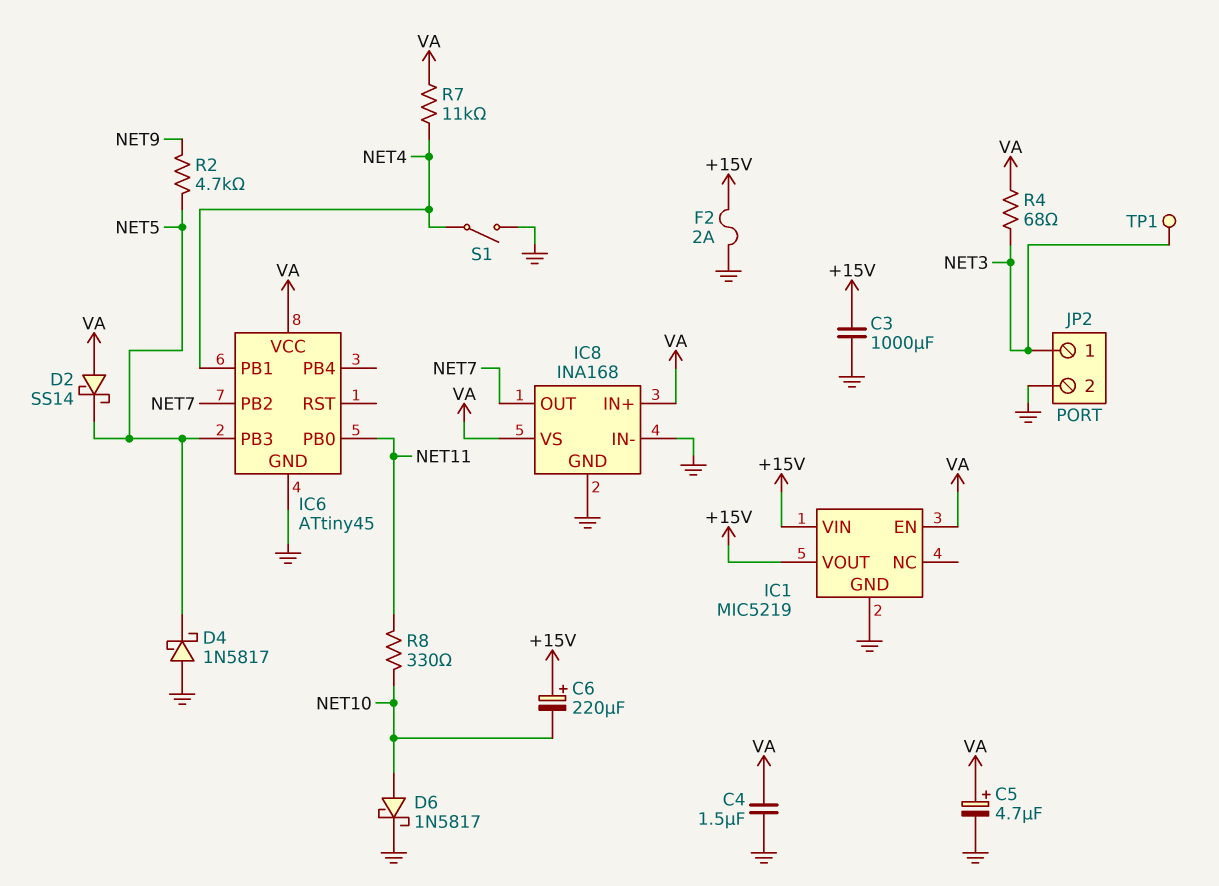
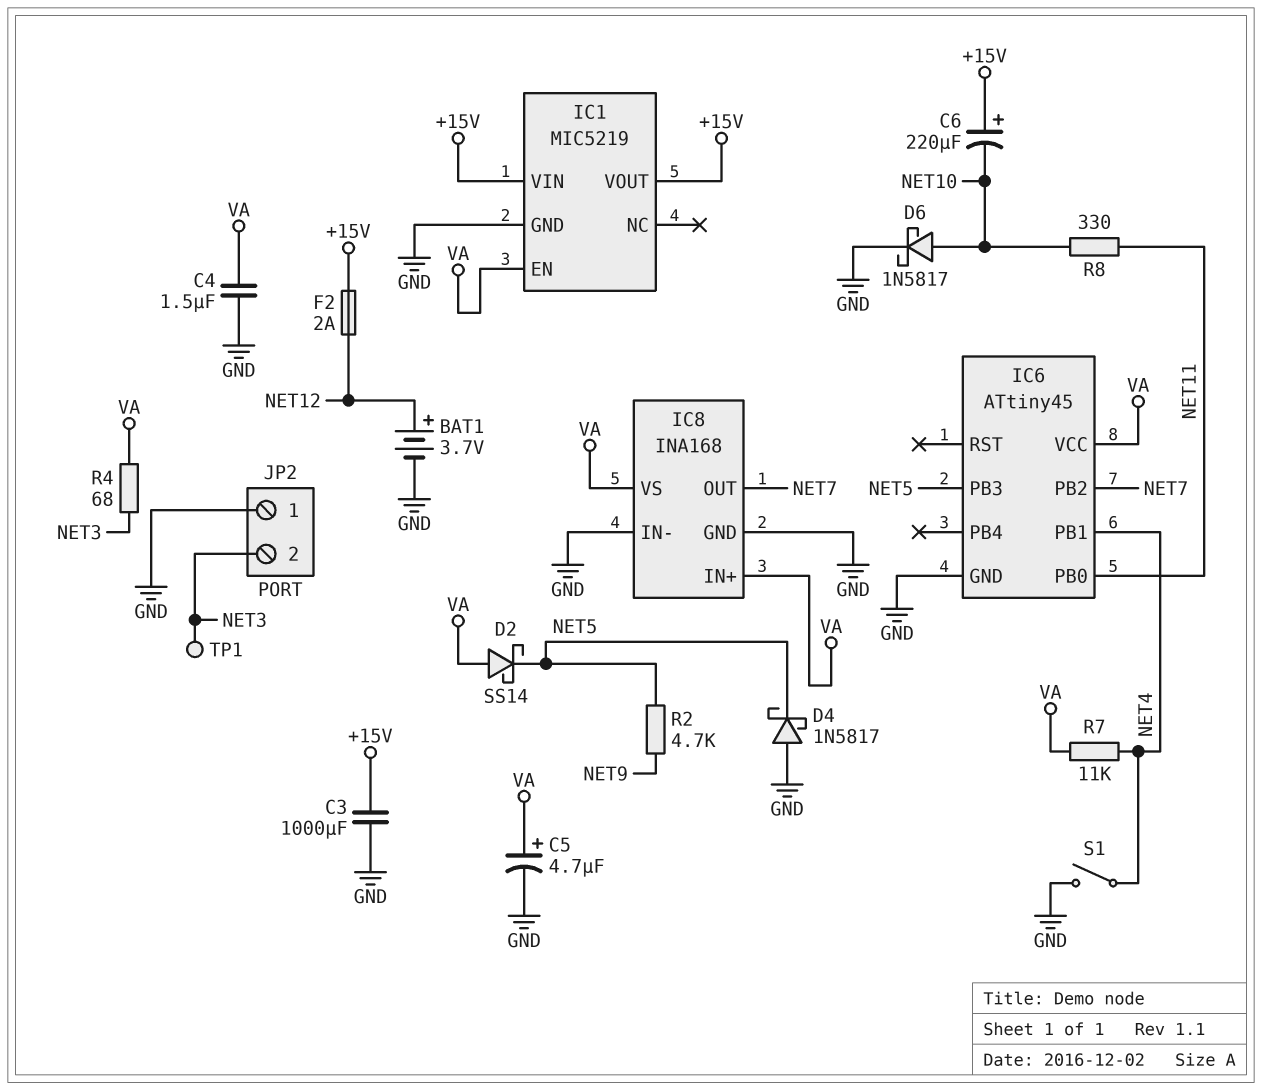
BAT1: none -> 3.7V (plus NET12, minus GND)
F2: 2A (+15V, GND) -> 2A (+15V, NET12)
JP2 pin 1: NET3 -> GND
JP2 pin 2: GND -> NET3

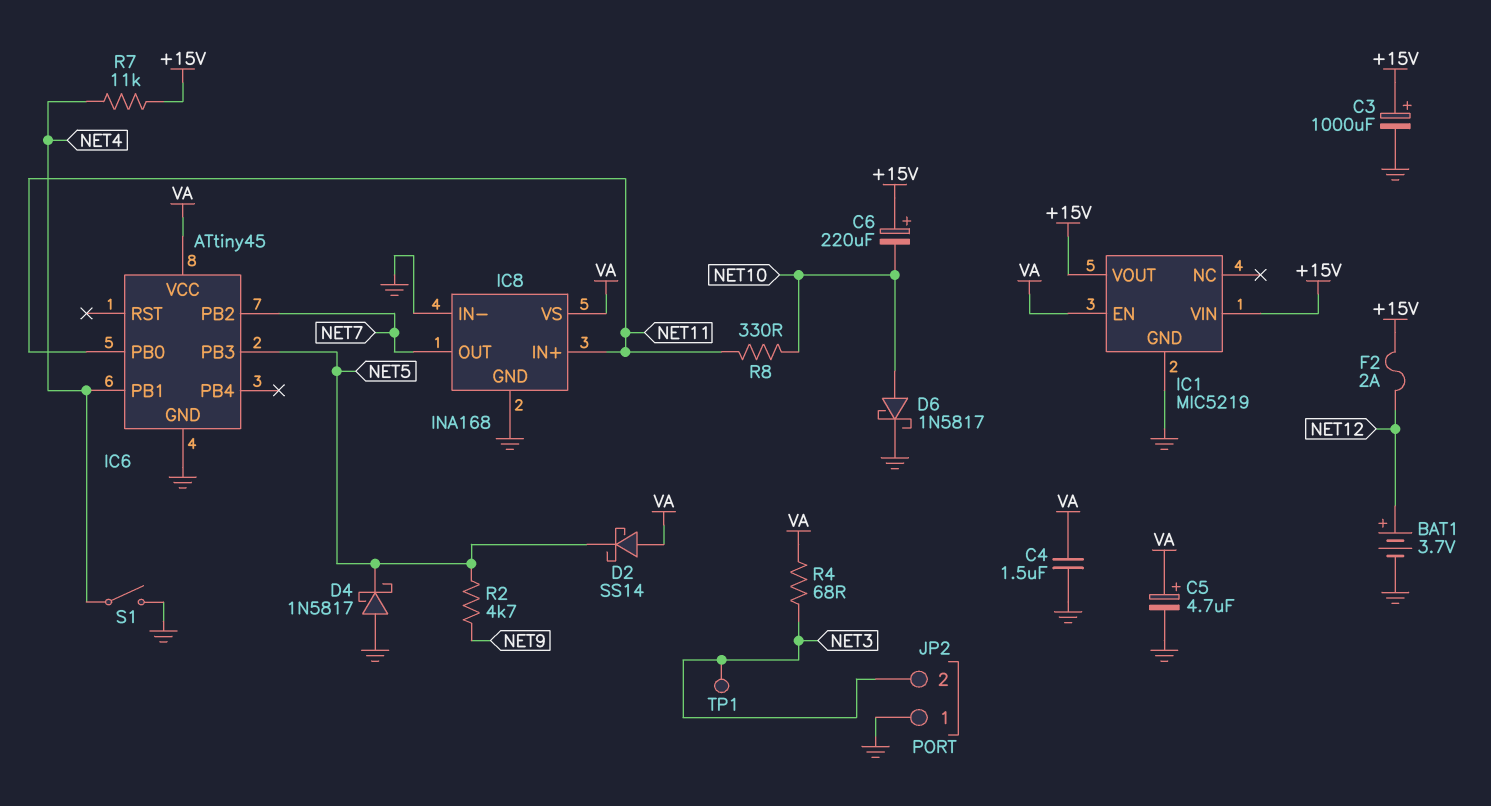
C3: 1000uF (+15V, GND) -> 1000uF (plus +15V, minus GND)
IC8 pin IN+: VA -> NET11
R7: 11k (NET4, VA) -> 11k (+15V, NET4)

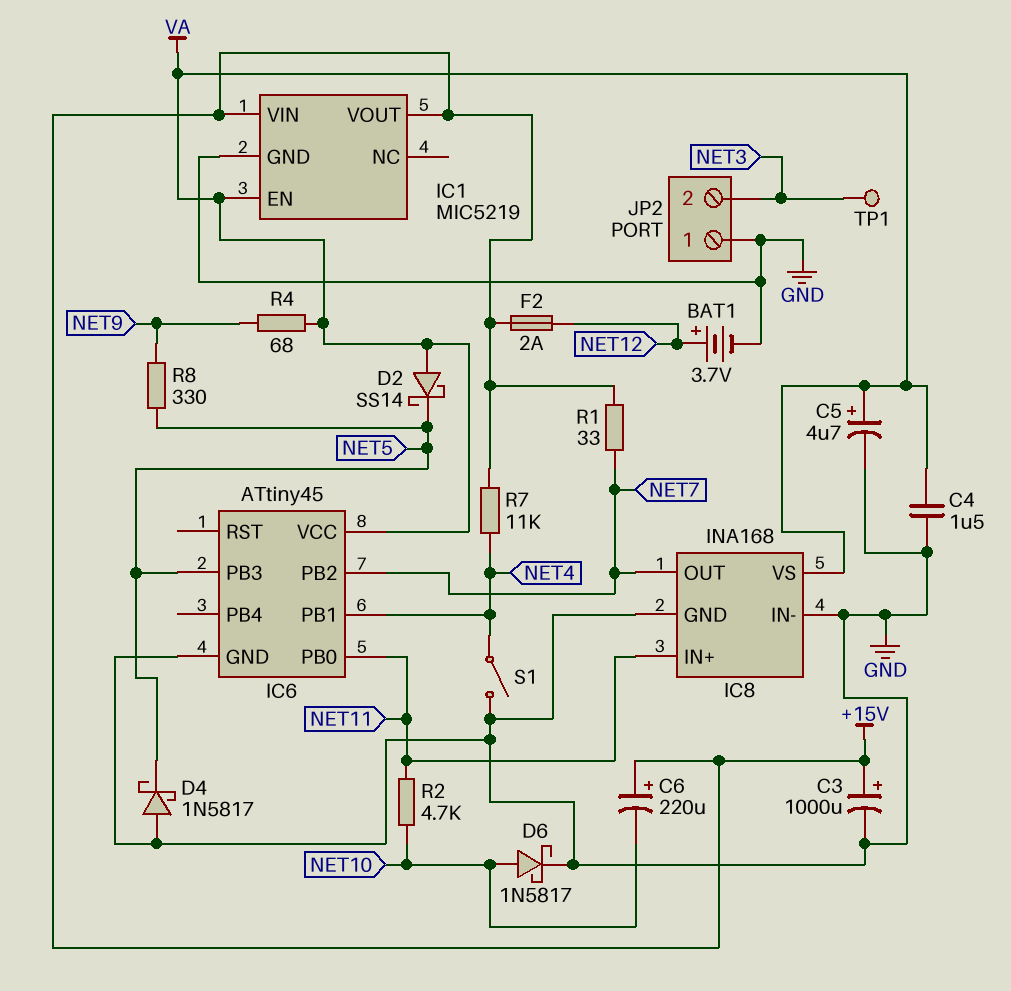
R1: none -> 33 (+15V, NET7)
R2: 4.7k (NET5, NET9) -> 4.7k (NET10, NET11)
R4: 68 (NET3, VA) -> 68 (NET9, VA)
R8: 330 (NET10, NET11) -> 330 (NET5, NET9)

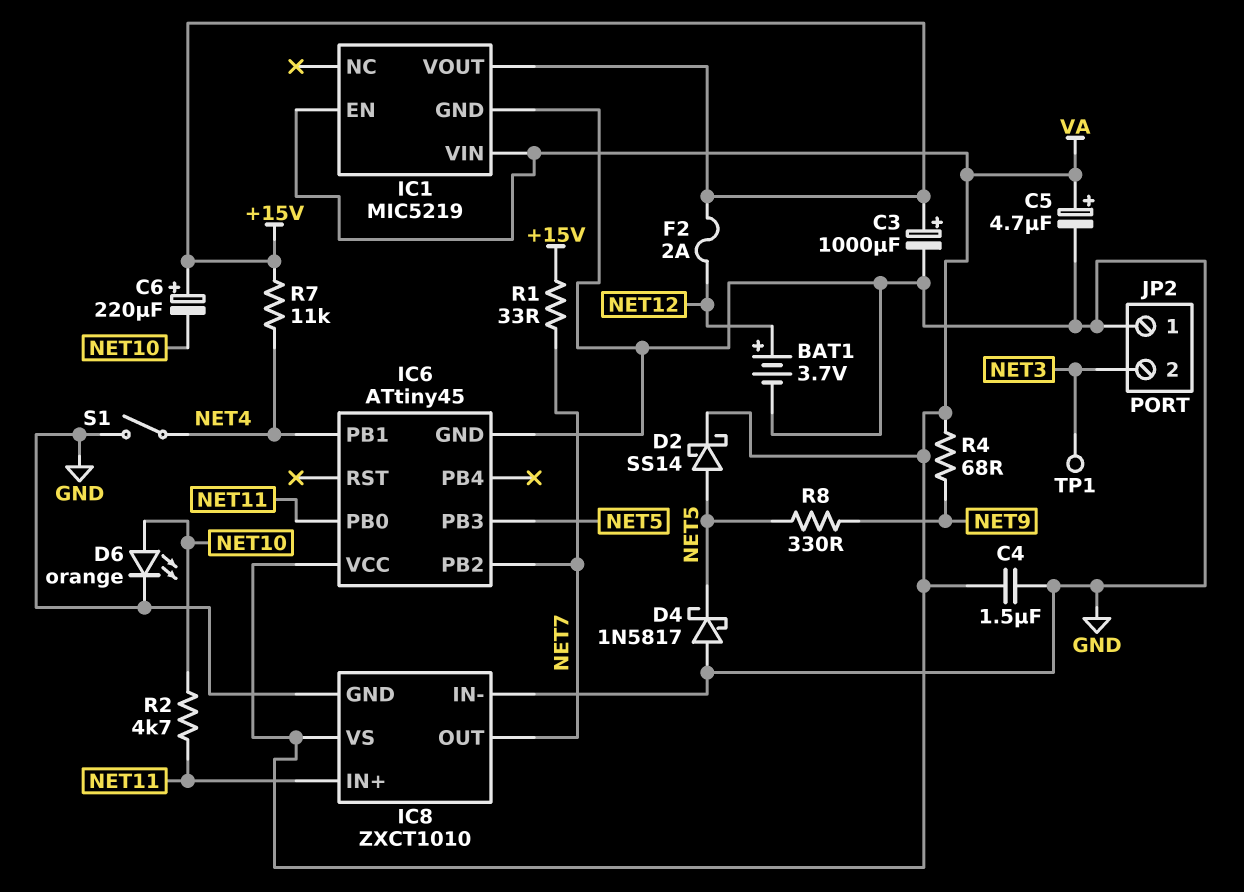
D2: schottky SS14 (A VA, K NET5) -> schottky SS14 (A NET5, K VA)
D6: schottky 1N5817 (A NET10, K GND) -> LED orange (A NET10, K GND)
IC1 pin VIN: +15V -> VA
IC8: INA168 -> ZXCT1010

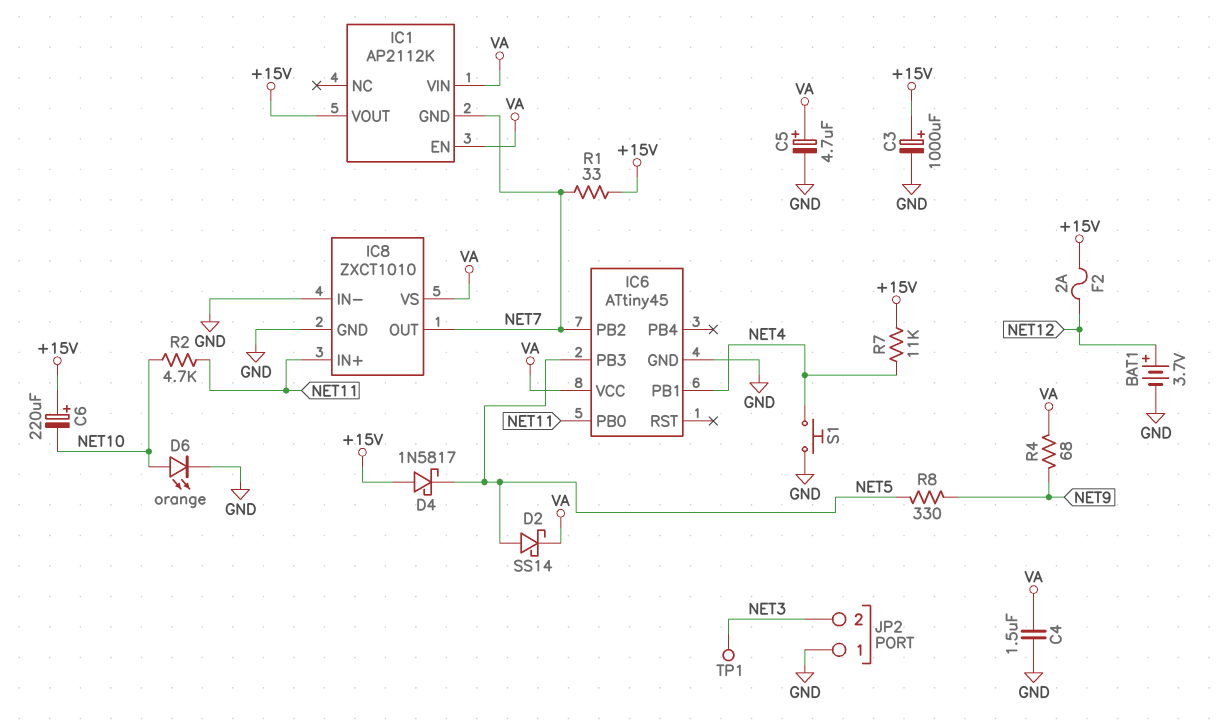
D4: schottky 1N5817 (A GND, K NET5) -> schottky 1N5817 (A +15V, K NET5)
IC1: MIC5219 -> AP2112K
IC1 pin GND: GND -> NET7
S1: switch (GND, NET4) -> button (GND, NET4)

